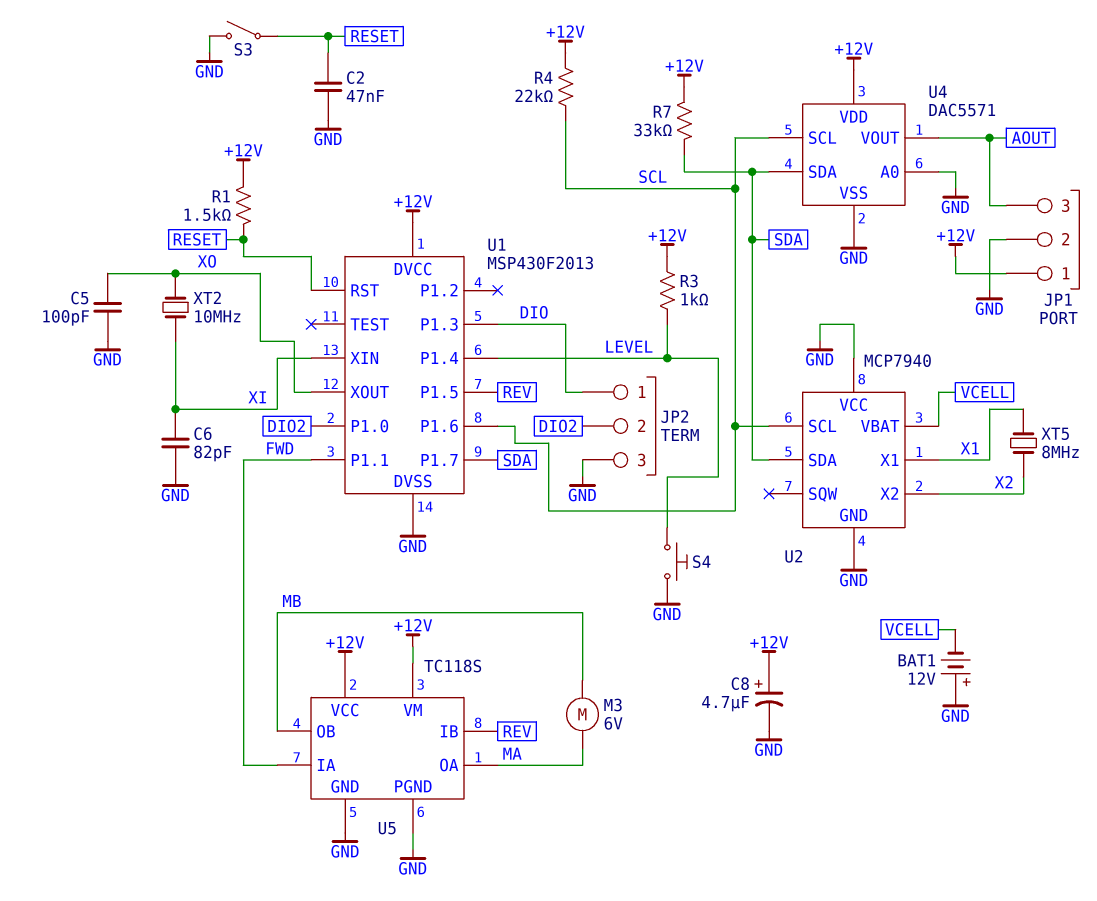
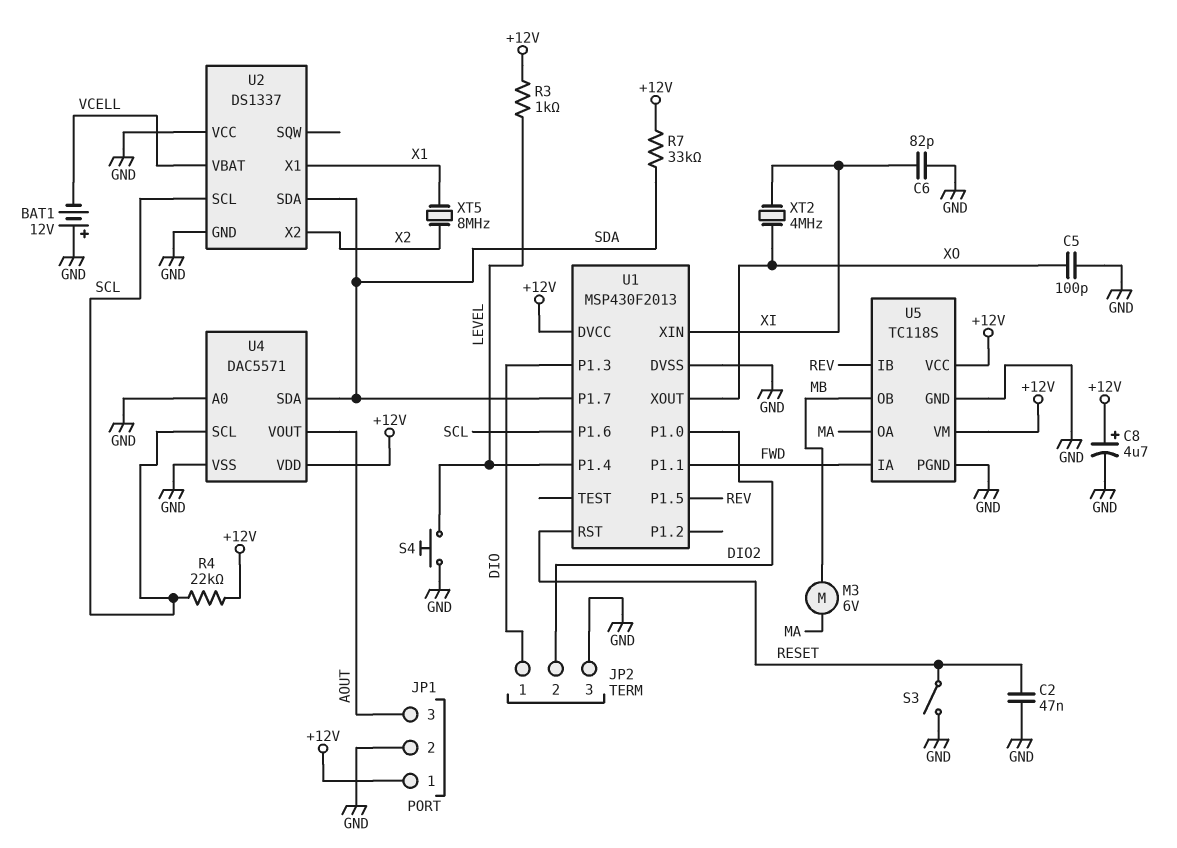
R1: 1.5k (+12V, RESET) -> none
U2: MCP7940 -> DS1337
XT2: 10MHz (XI, XO) -> 4MHz (XI, XO)

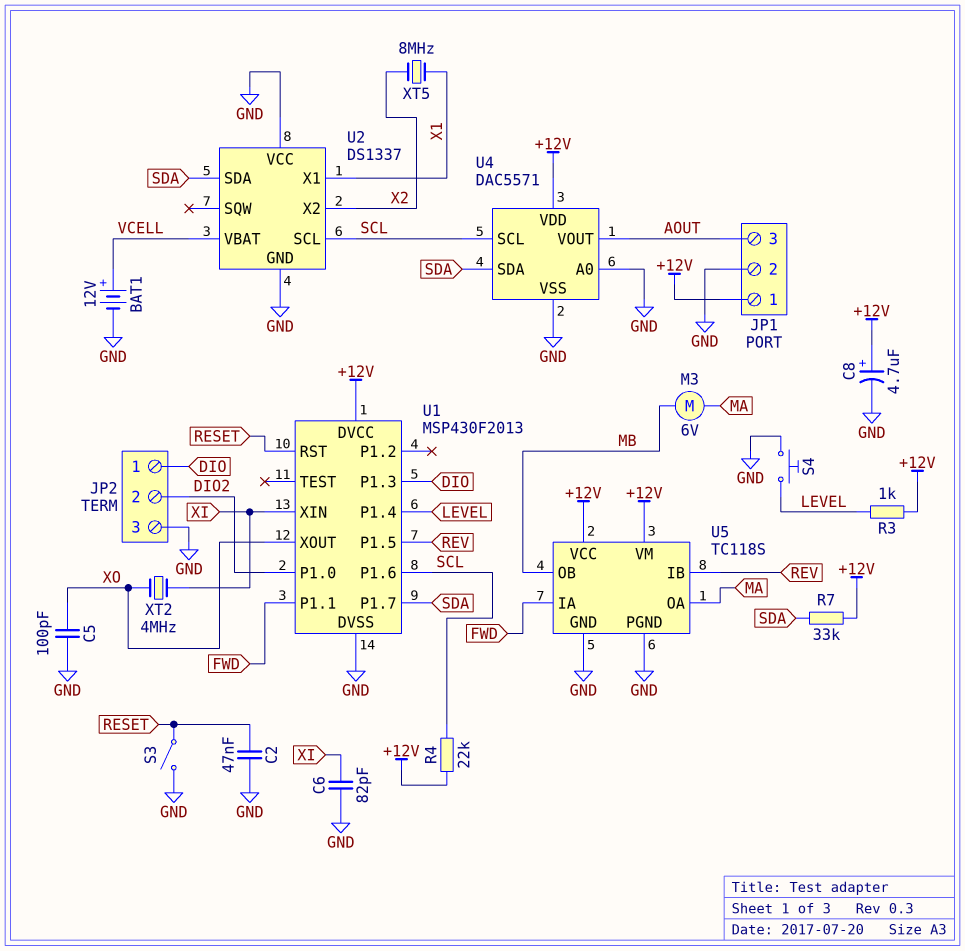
BAT1: 12V (plus GND, minus VCELL) -> 12V (plus VCELL, minus GND)

